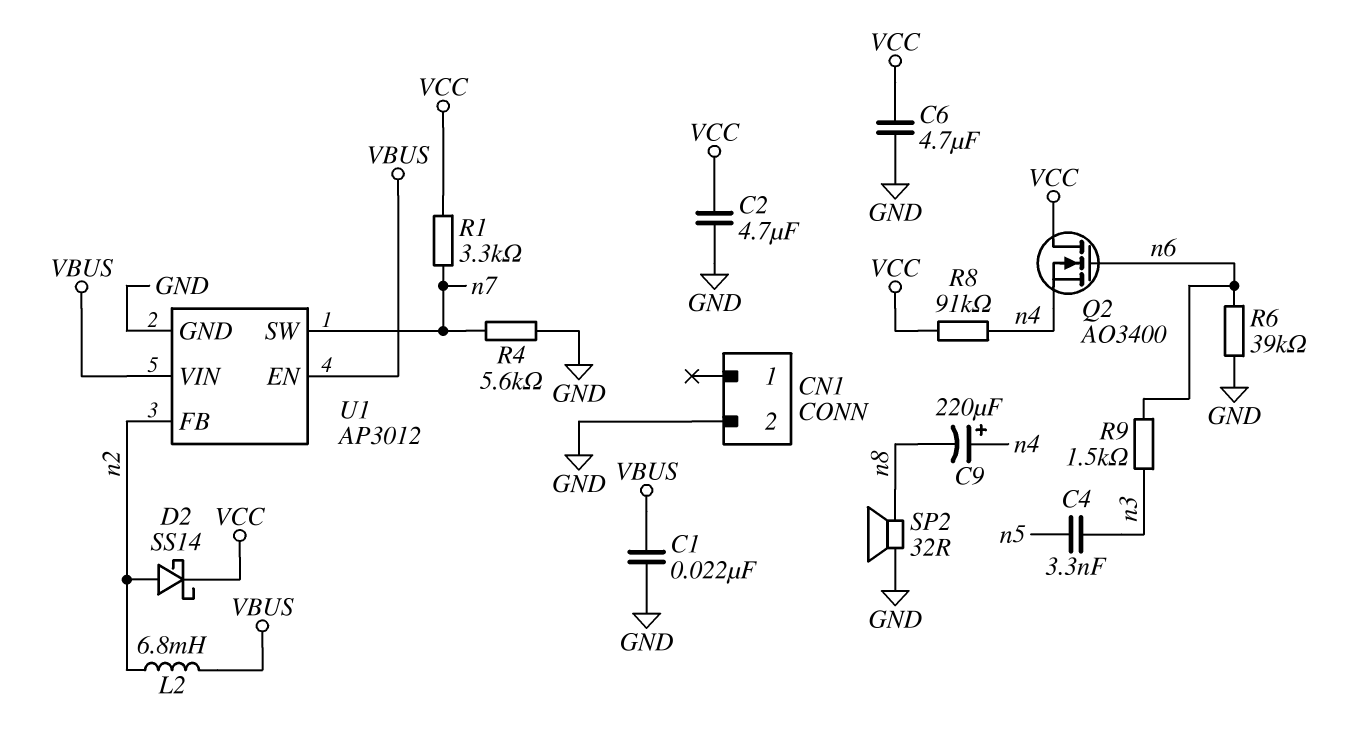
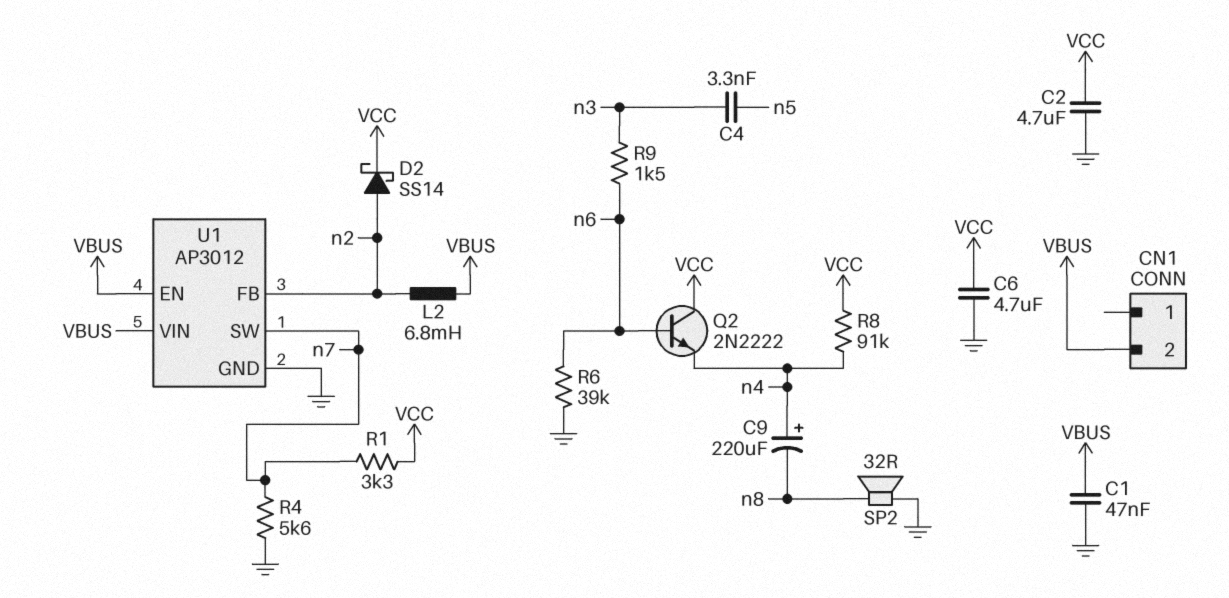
C1: 22nF (GND, VBUS) -> 47nF (GND, VBUS)
CN1 pin 2: GND -> VBUS
Q2: NMOS AO3400 (G n6, D VCC, S n4) -> NPN 2N2222 (B n6, C VCC, E n4)

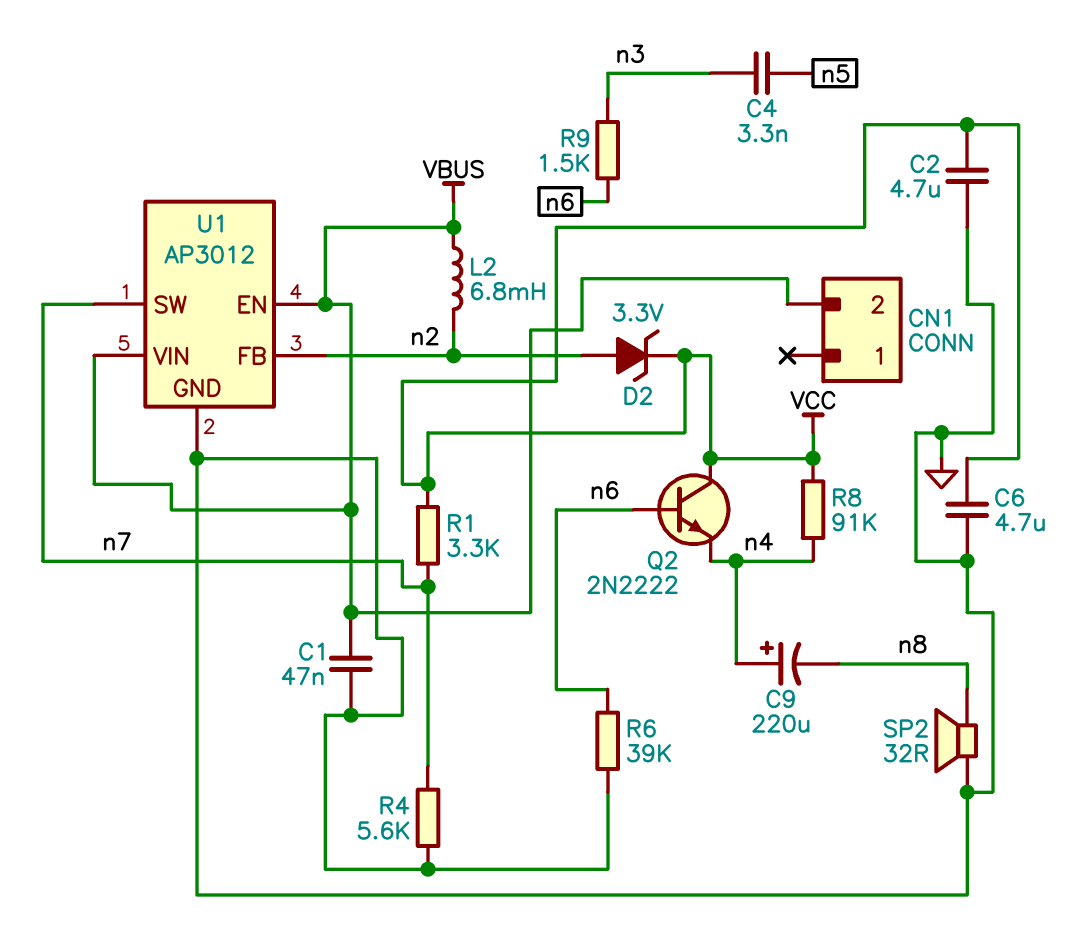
D2: schottky SS14 (A n2, K VCC) -> zener 3.3V (A n2, K VCC)

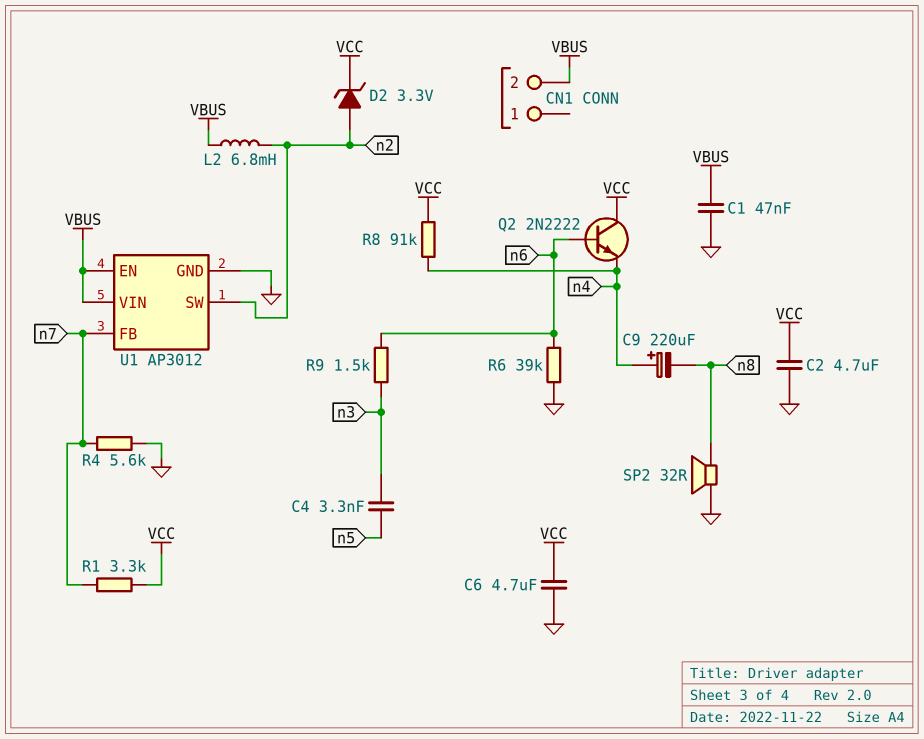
U1 pin FB: n2 -> n7
U1 pin SW: n7 -> n2

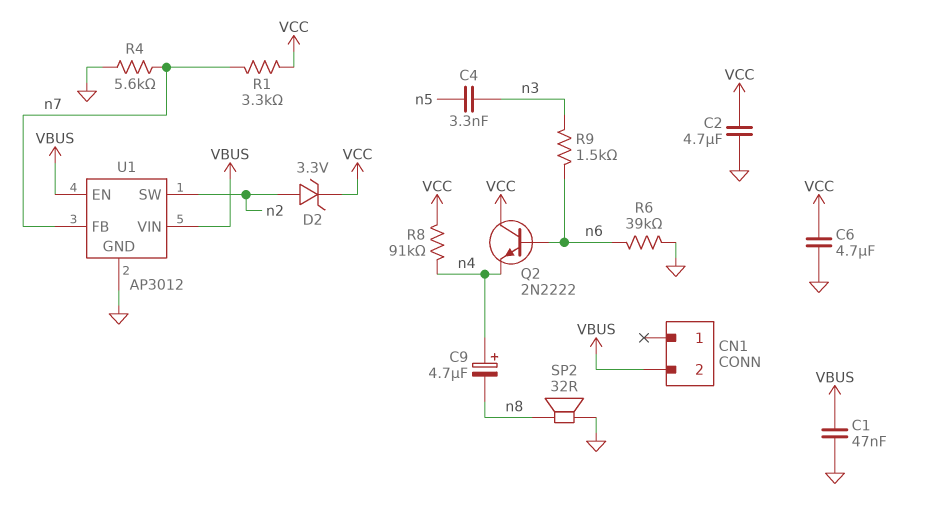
C9: 220uF (plus n4, minus n8) -> 4.7uF (plus n4, minus n8)
L2: 6.8mH (VBUS, n2) -> none

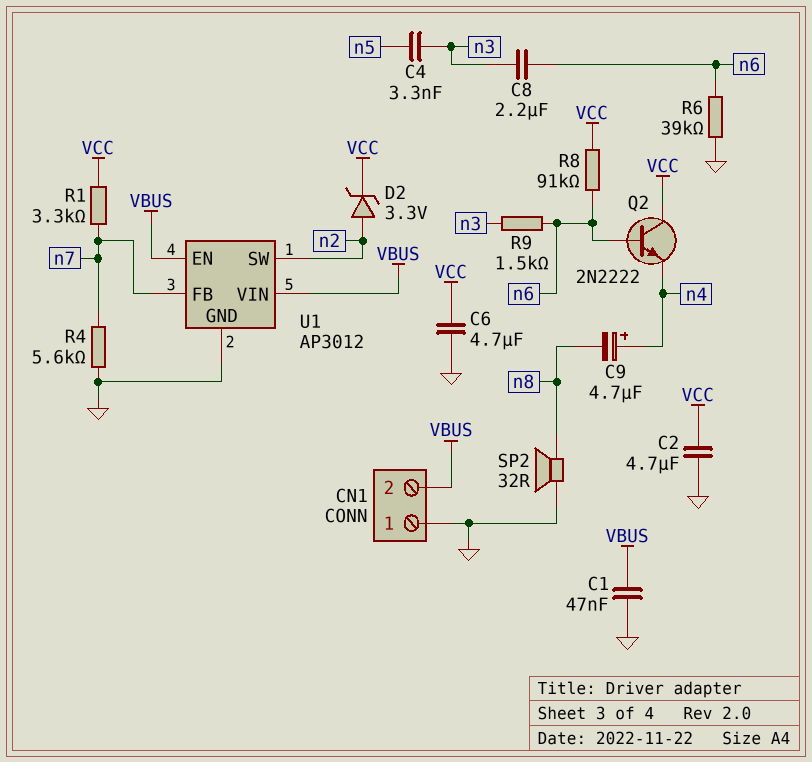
C8: none -> 2.2uF (n3, n6)
CN1 pin 1: none -> GND
R8: 91k (VCC, n4) -> 91k (VCC, n6)

